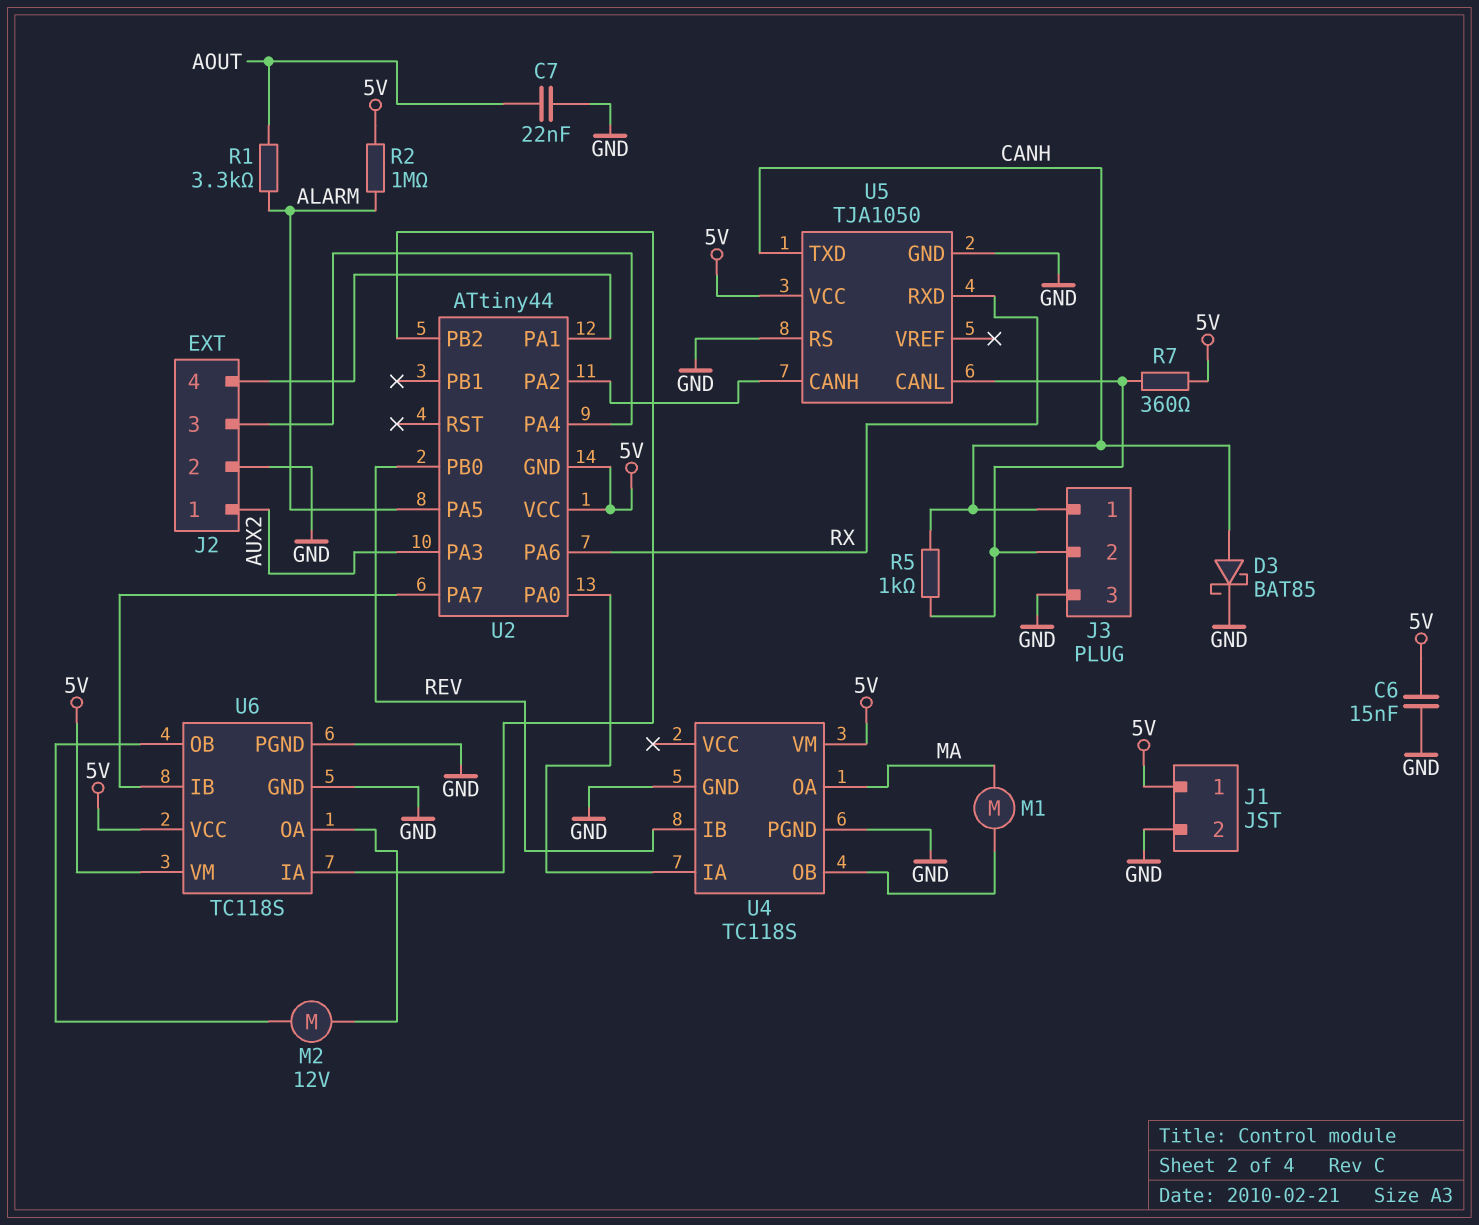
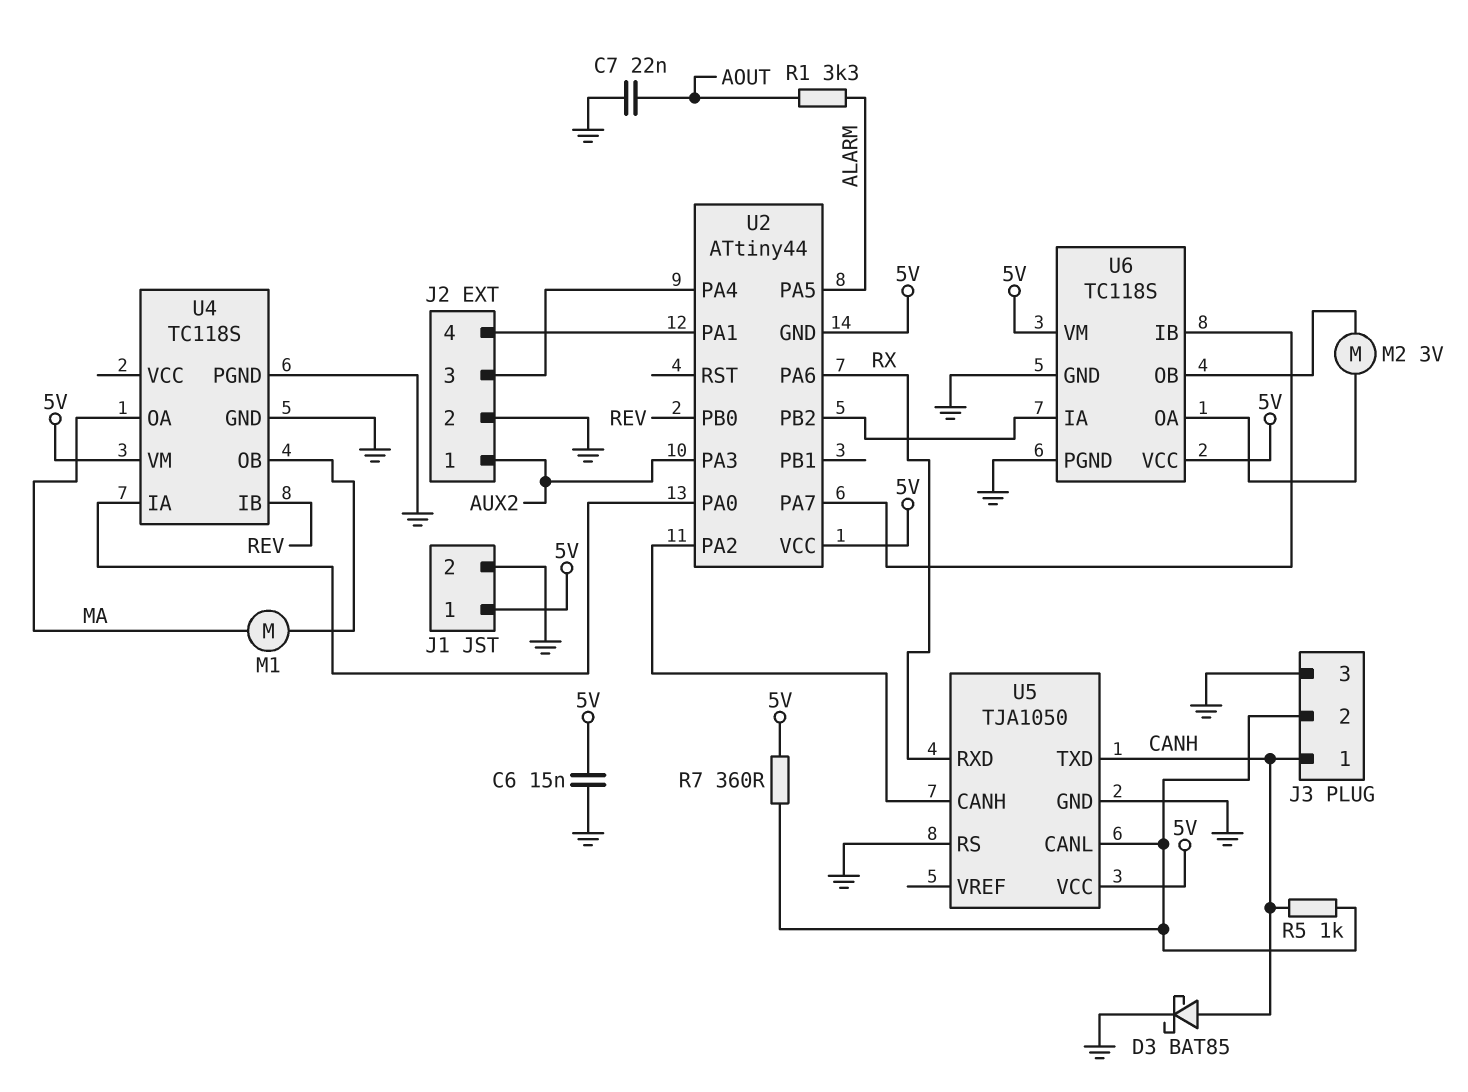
M2: motor 12V (U6/OA, U6/OB) -> motor 3V (U6/OA, U6/OB)
R2: 1M (5V, ALARM) -> none

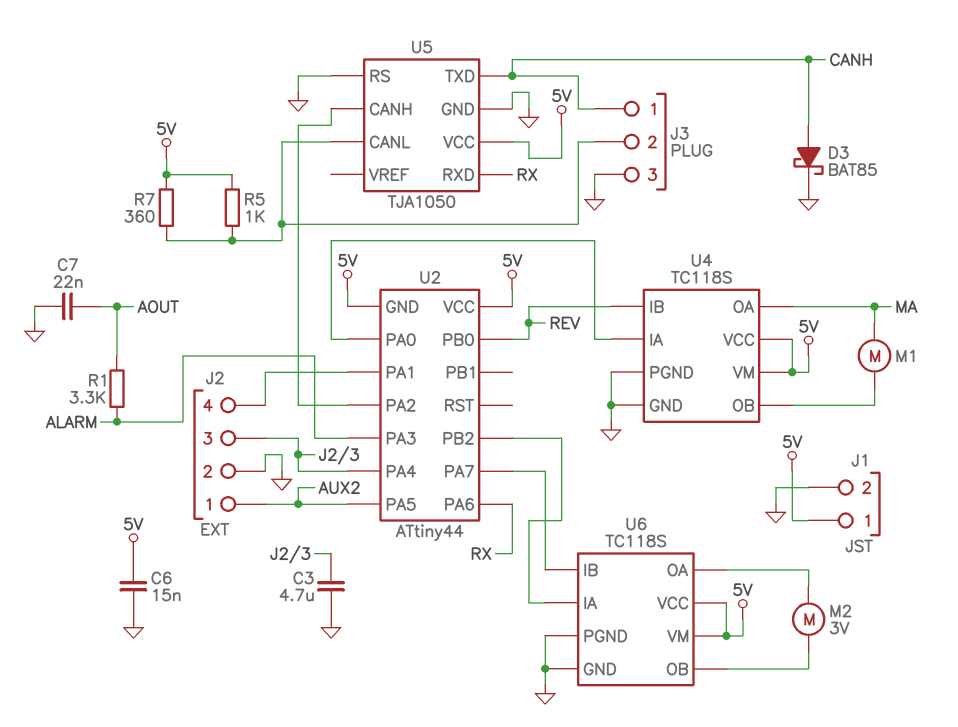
C3: none -> 4.7uF (GND, J2/3)
R5: 1k (CANH, J3/2) -> 1k (5V, J3/2)
U2 pin PA3: AUX2 -> ALARM
U2 pin PA5: ALARM -> AUX2
U4 pin VCC: none -> 5V

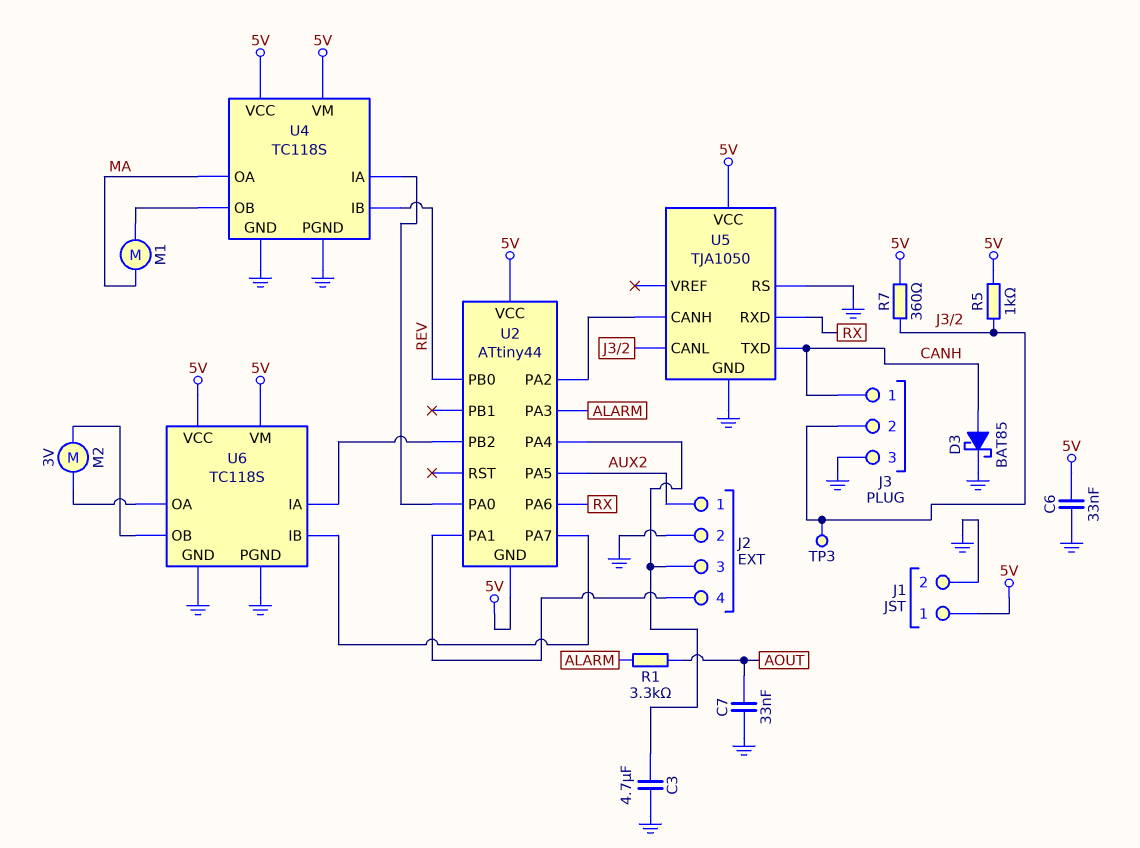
C6: 15nF (5V, GND) -> 33nF (5V, GND)
C7: 22nF (AOUT, GND) -> 33nF (AOUT, GND)
TP3: none -> test point (J3/2)

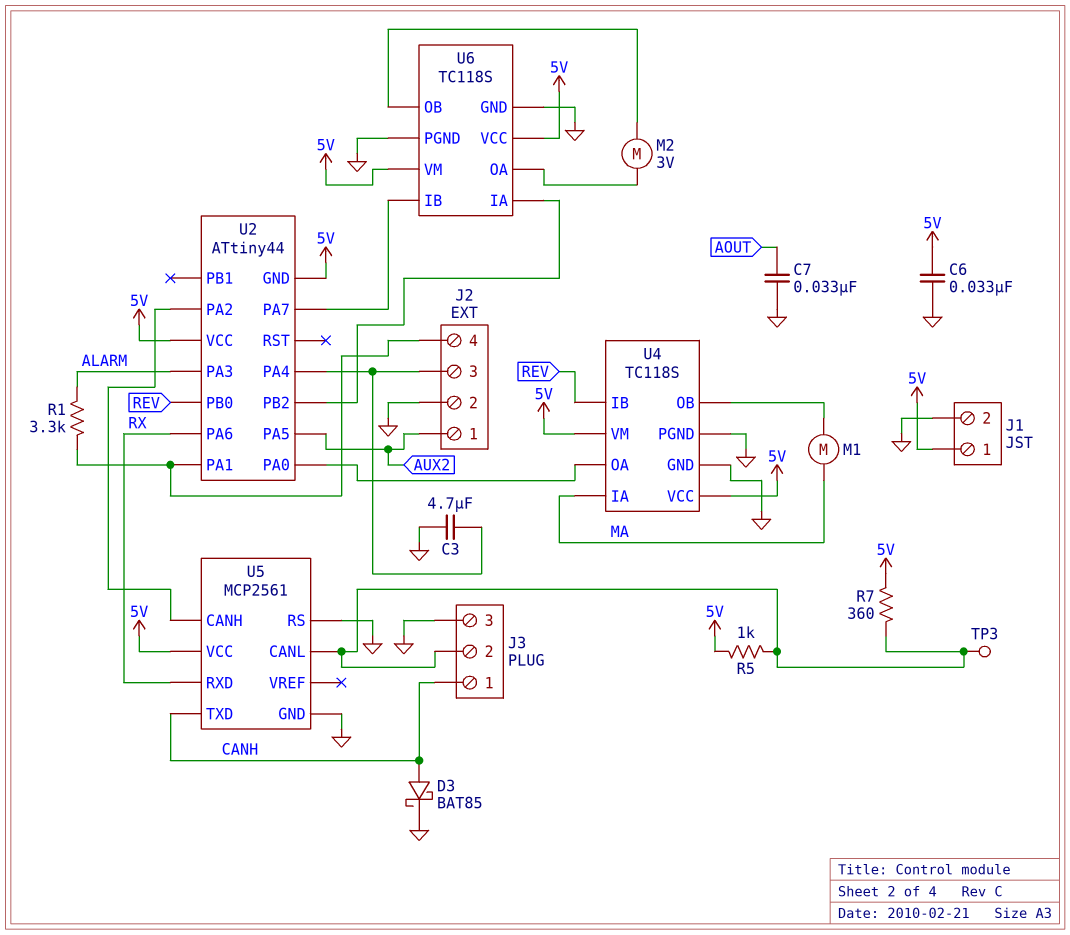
R1: 3.3k (ALARM, AOUT) -> 3.3k (ALARM, J2/4)
U4 pin IA: U2/PA0 -> MA
U4 pin OA: MA -> U2/PA0
U5: TJA1050 -> MCP2561

